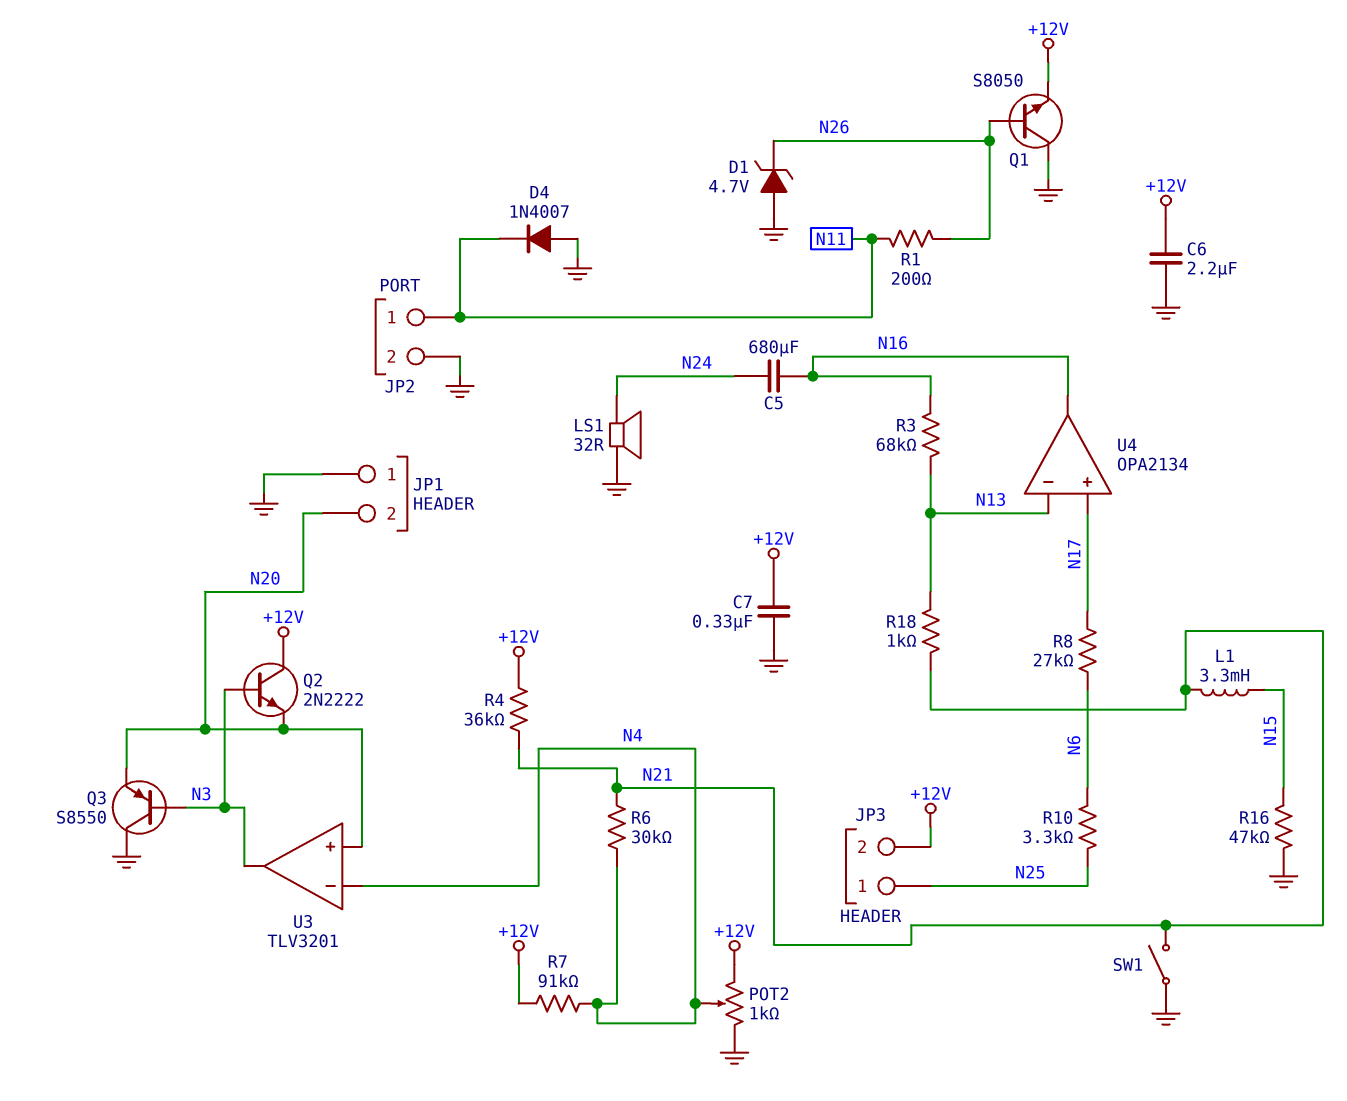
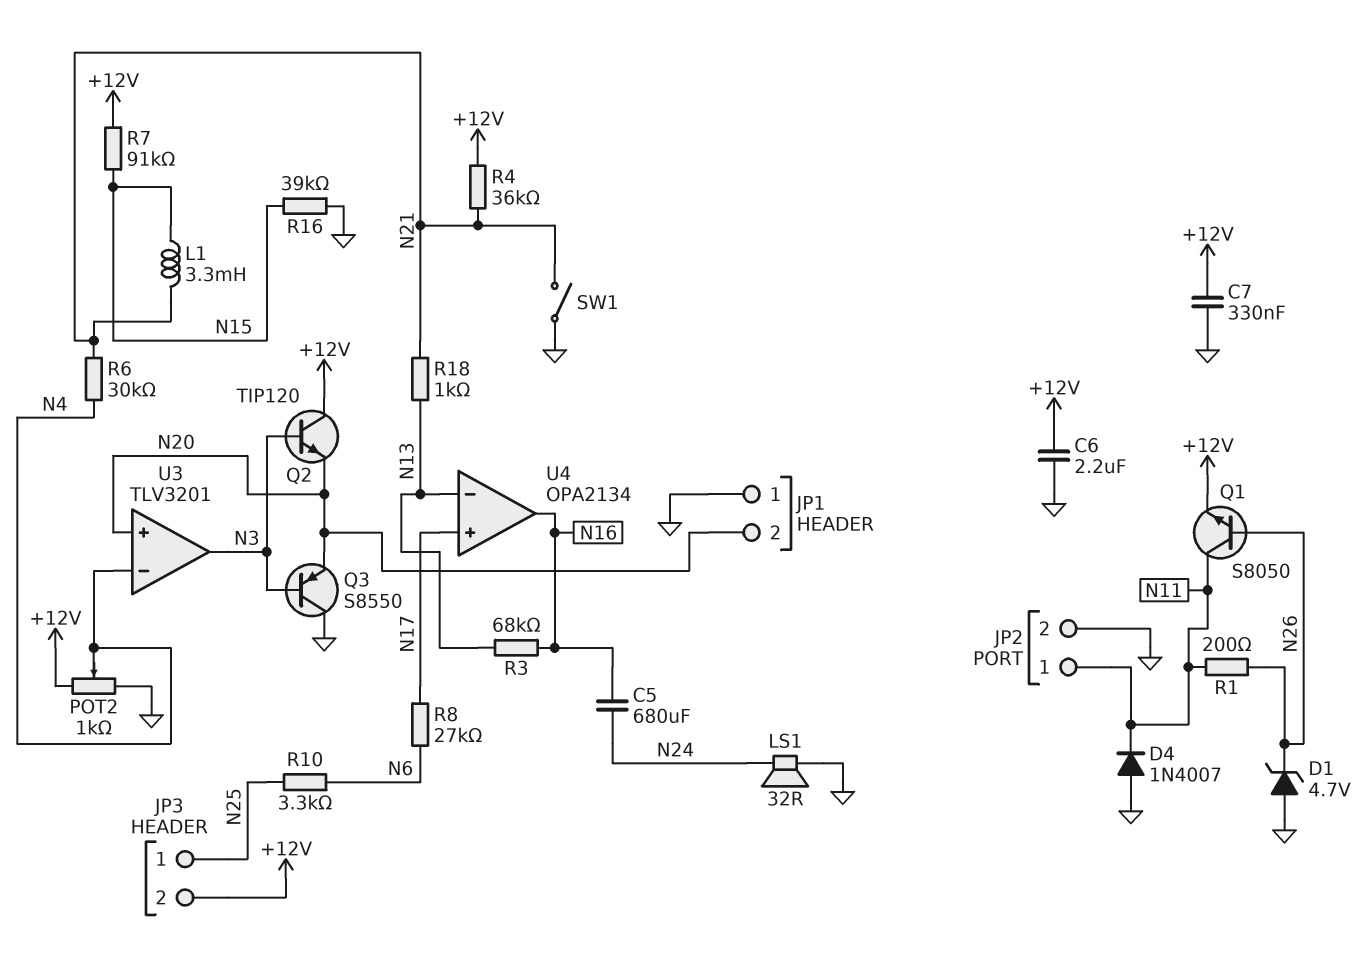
Q1: NPN S8050 (B N26, C GND, E +12V) -> NPN S8050 (B N26, C N11, E +12V)
Q2: NPN 2N2222 (B N3, C +12V, E N20) -> NPN TIP120 (B N3, C +12V, E N20)
R7: 91k (+12V, N4) -> 91k (+12V, N15)
R16: 47k (GND, N15) -> 39k (GND, N15)

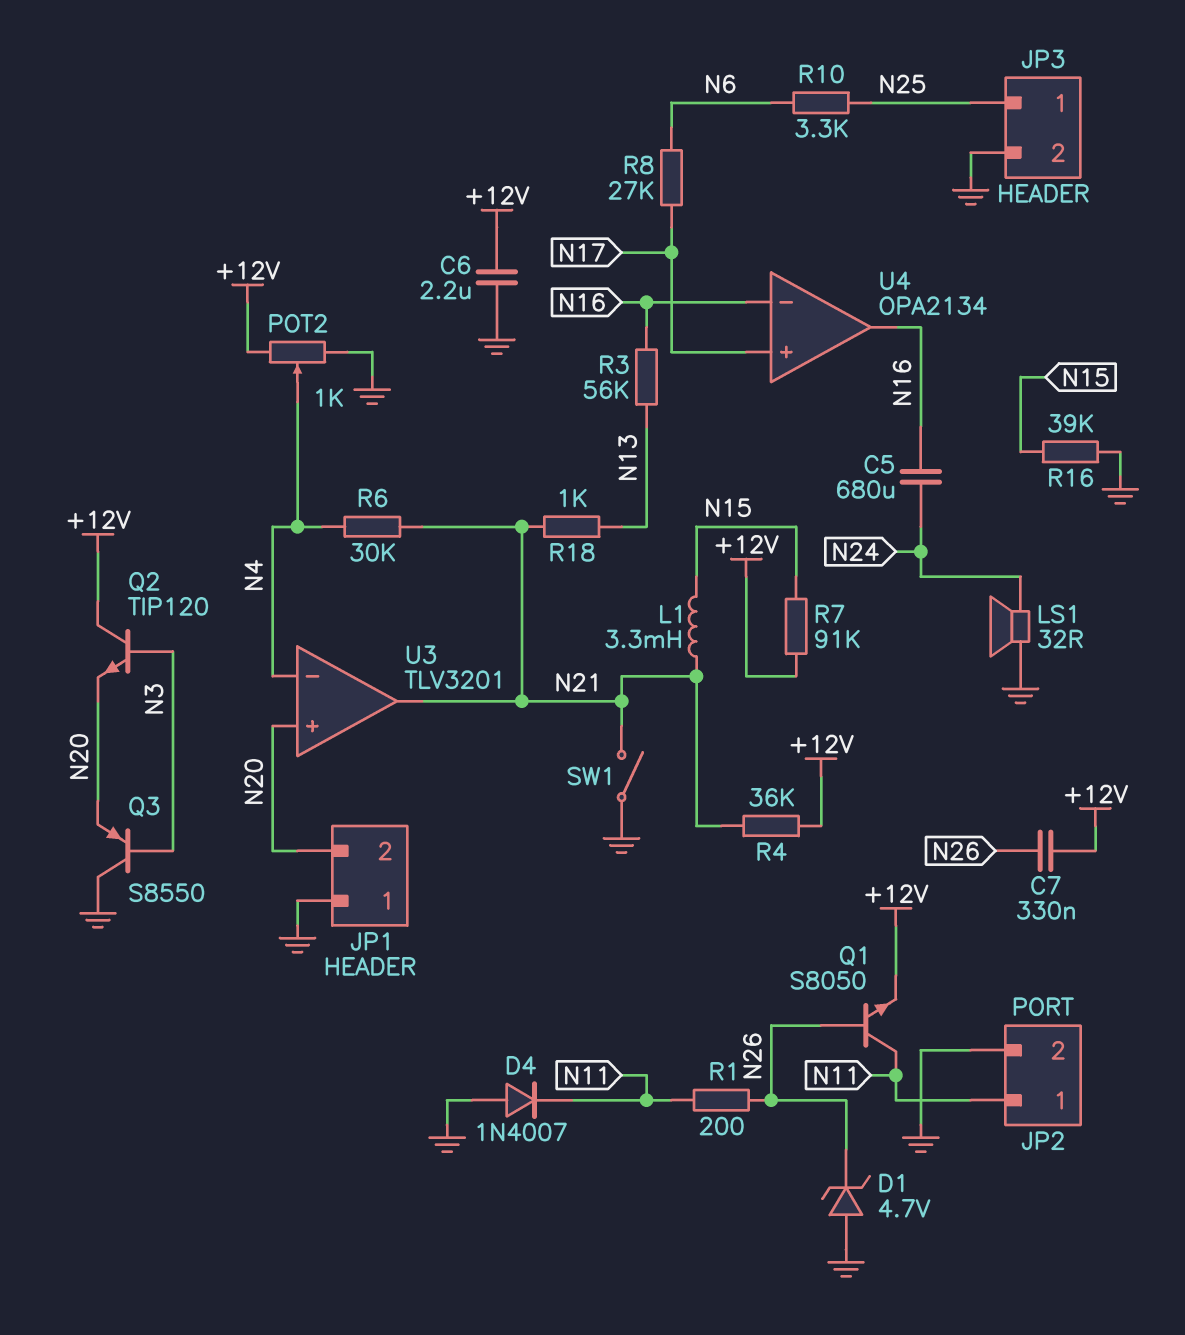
C7: 330nF (+12V, GND) -> 330nF (+12V, N26)
JP3 pin 2: +12V -> GND
R3: 68k (N13, N16) -> 56k (N13, N16)
U3 pin out: N3 -> N21
U4 pin in-: N13 -> N16

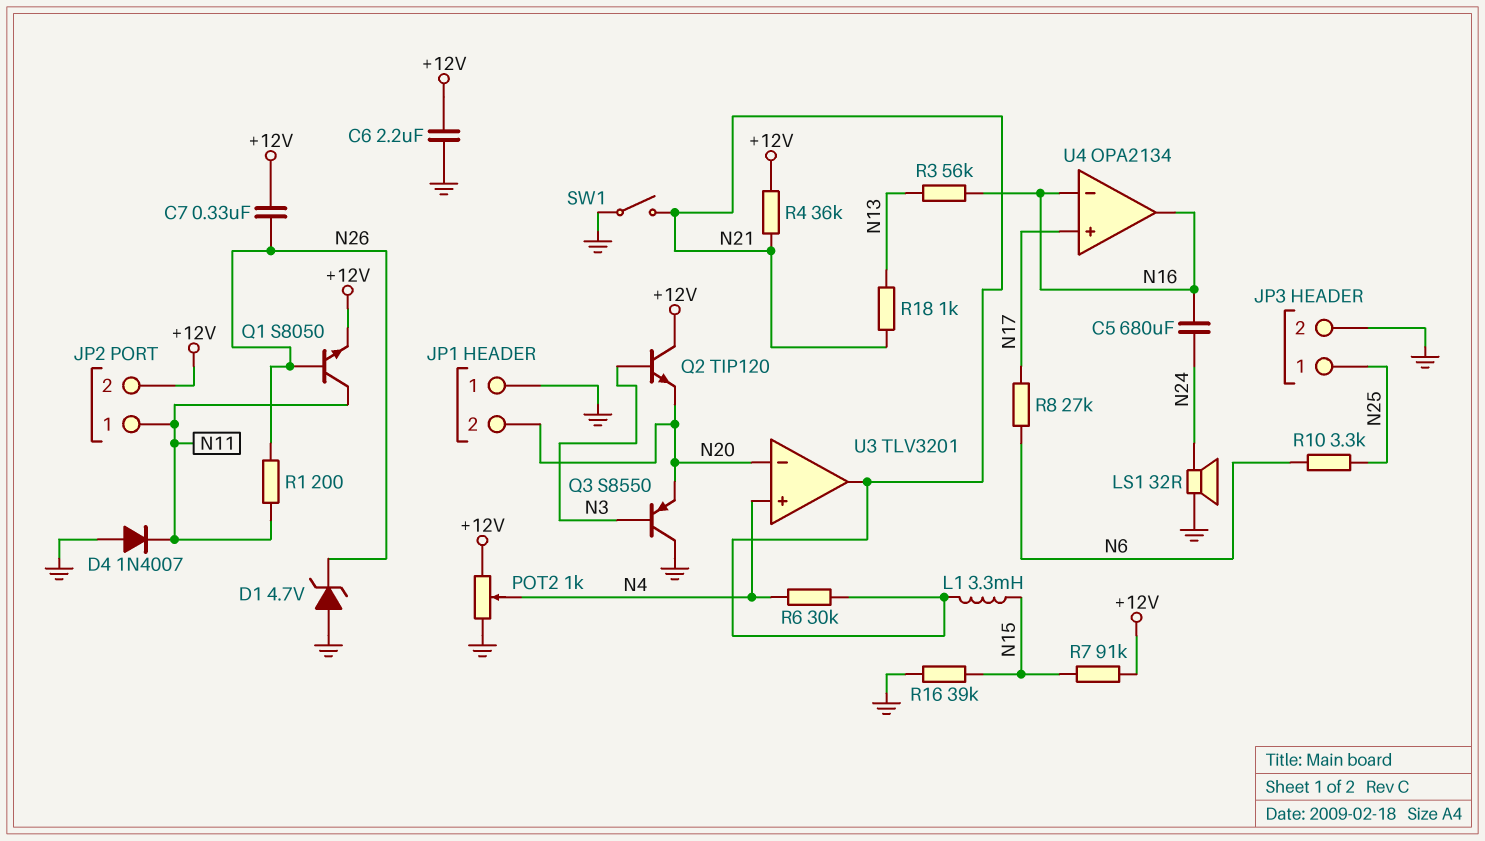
JP2 pin 2: GND -> +12V
U3 pin in+: N20 -> N4
U3 pin in-: N4 -> N20

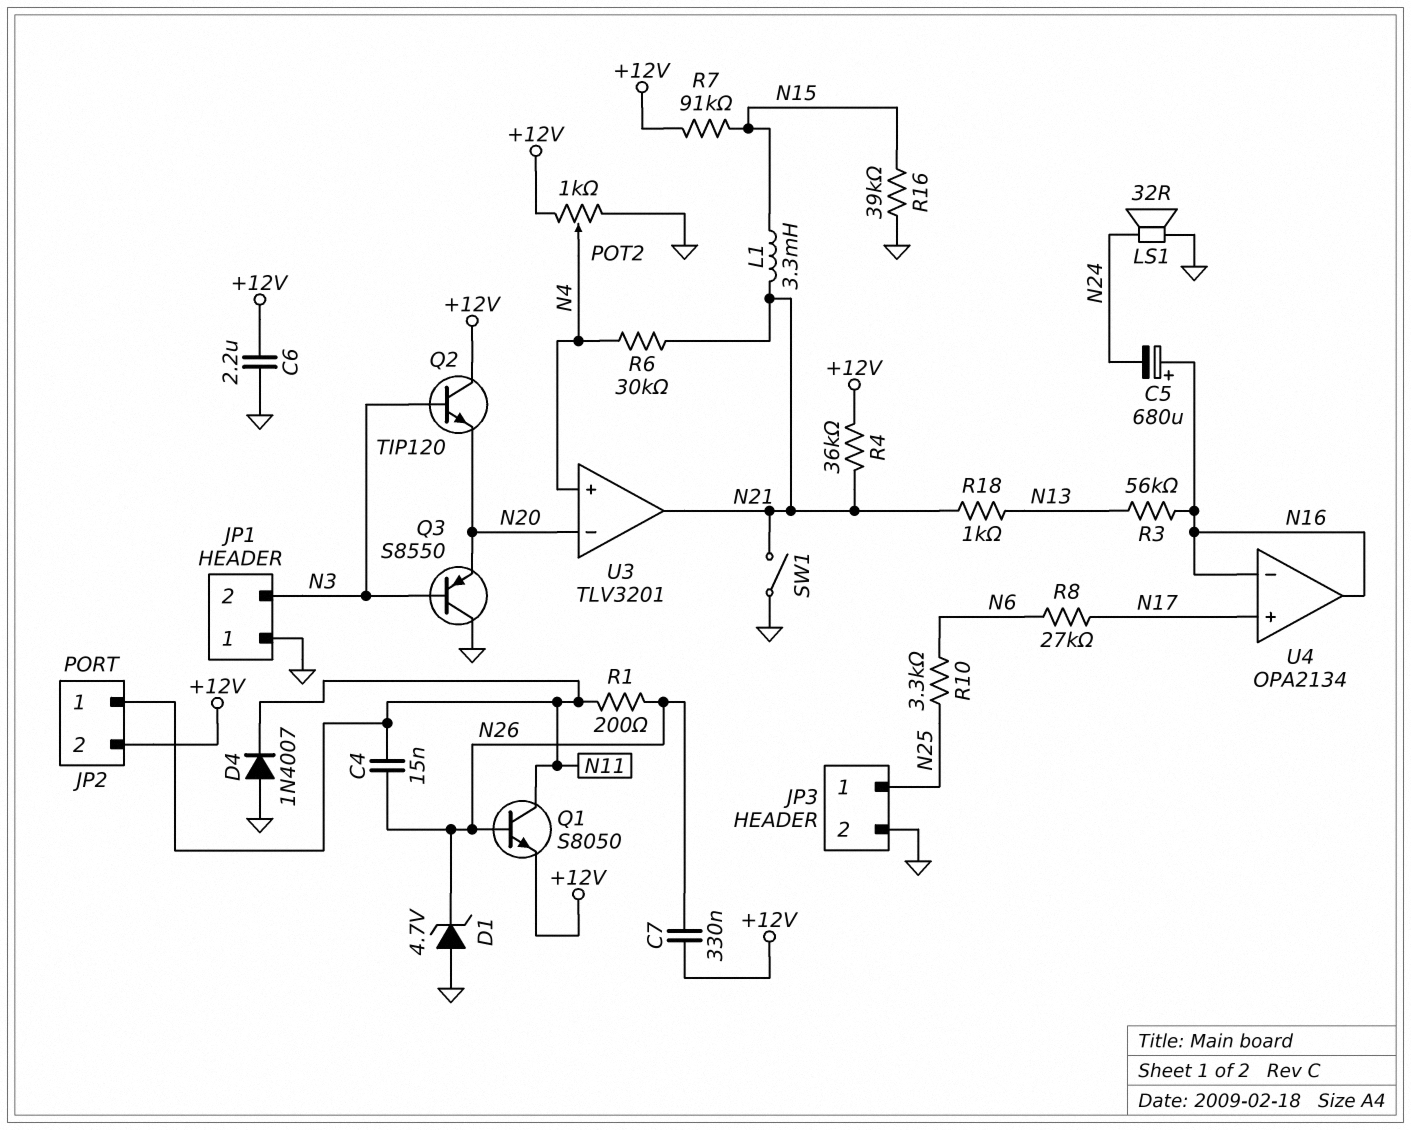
C4: none -> 15nF (N11, N26)
C5: 680uF (N16, N24) -> 680uF (plus N16, minus N24)
JP1 pin 2: N20 -> N3

